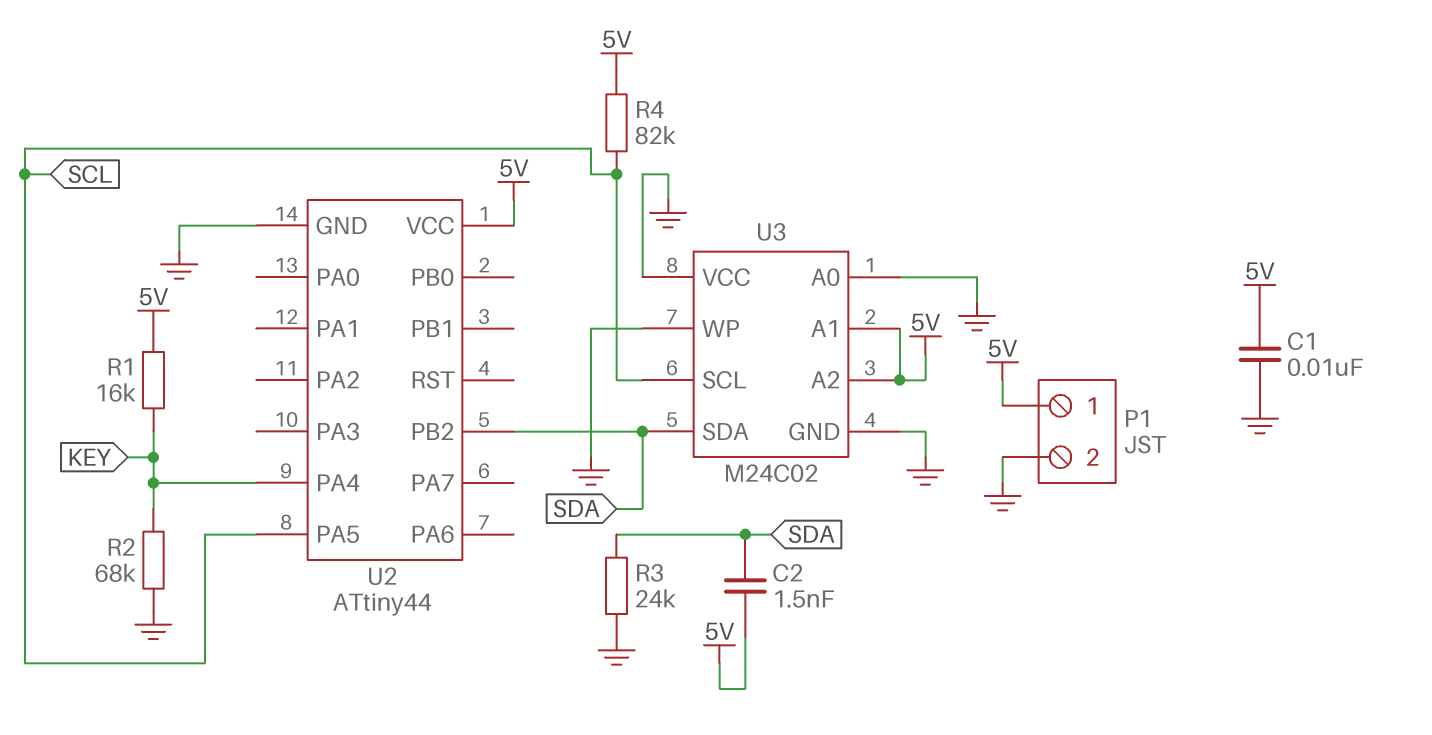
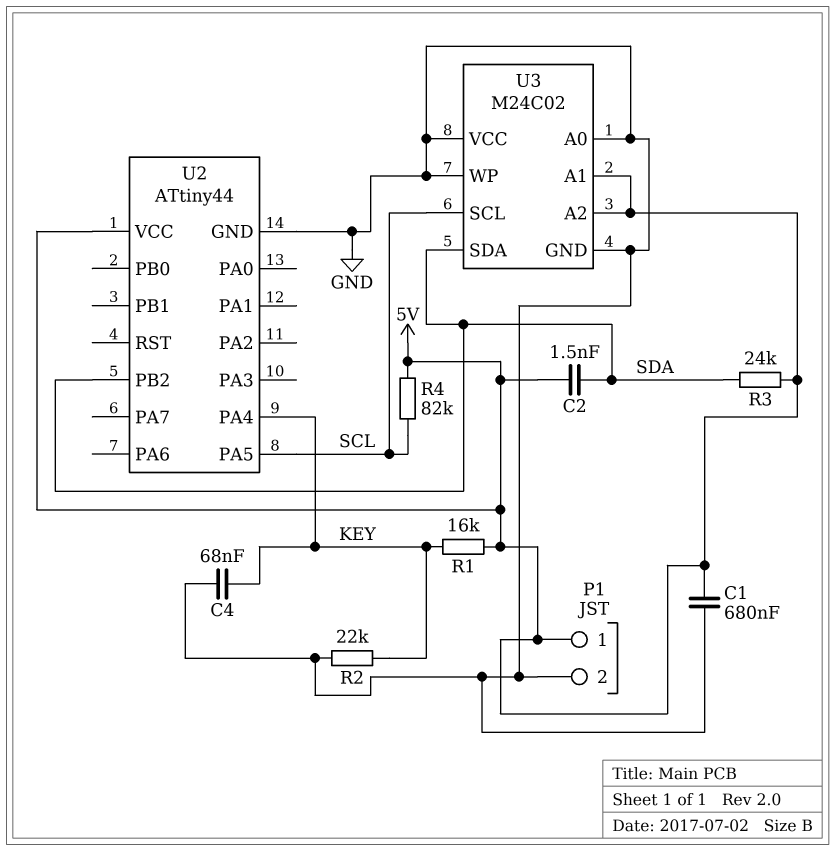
C1: 10nF (5V, GND) -> 680nF (5V, GND)
C4: none -> 68nF (GND, KEY)
R2: 68k (GND, KEY) -> 22k (GND, KEY)
R3: 24k (GND, SDA) -> 24k (5V, SDA)

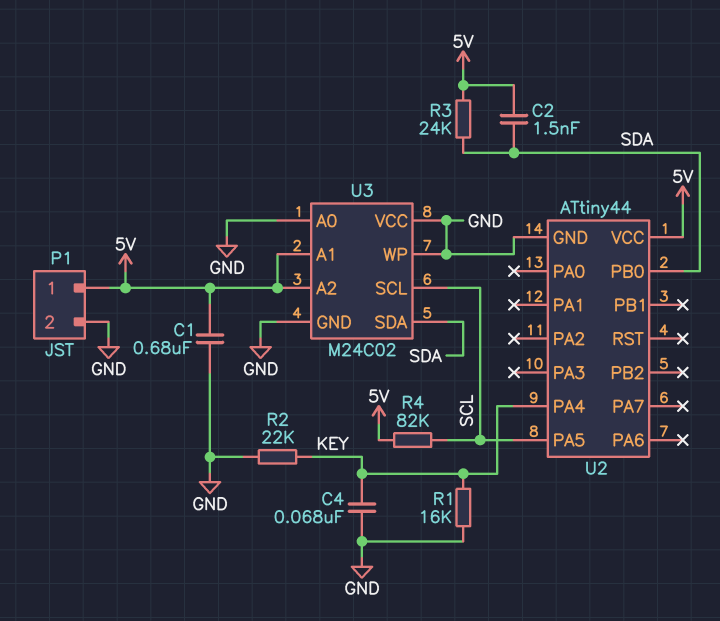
R1: 16k (5V, KEY) -> 16k (GND, KEY)
U2 pin PB0: none -> SDA
U2 pin PB2: SDA -> none

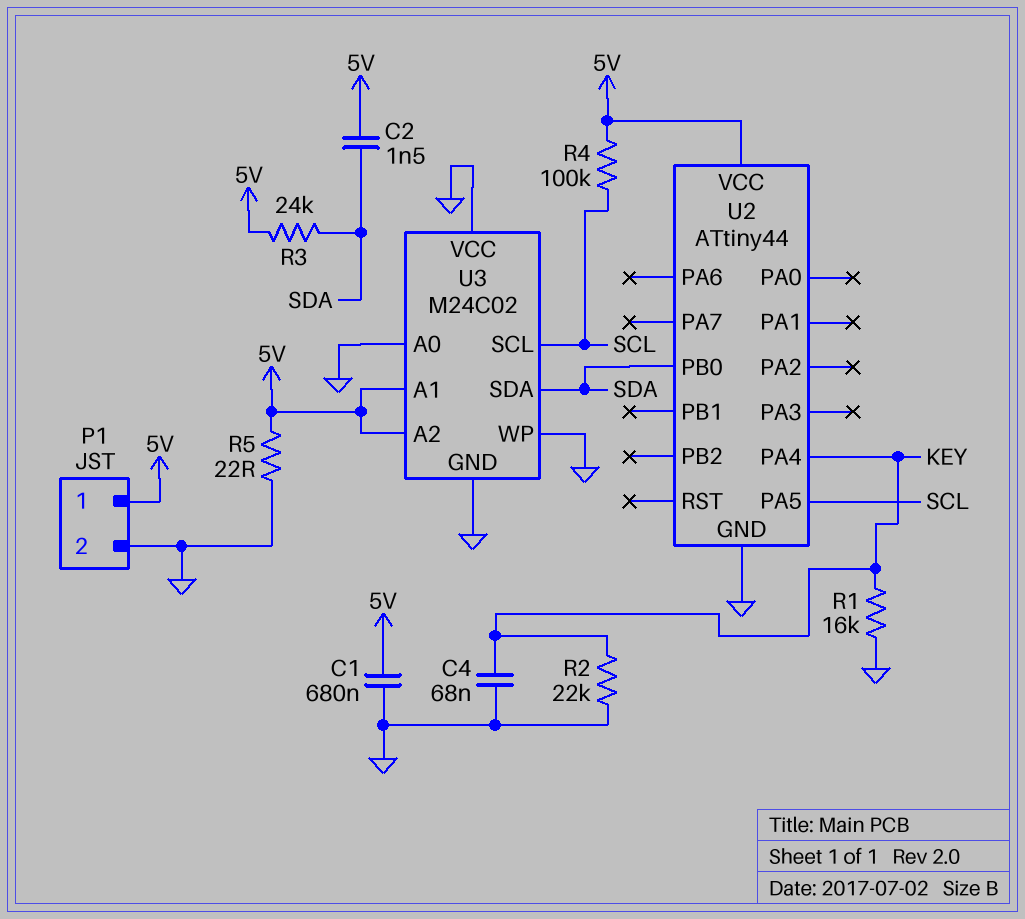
R4: 82k (5V, SCL) -> 100k (5V, SCL)
R5: none -> 22 (5V, GND)

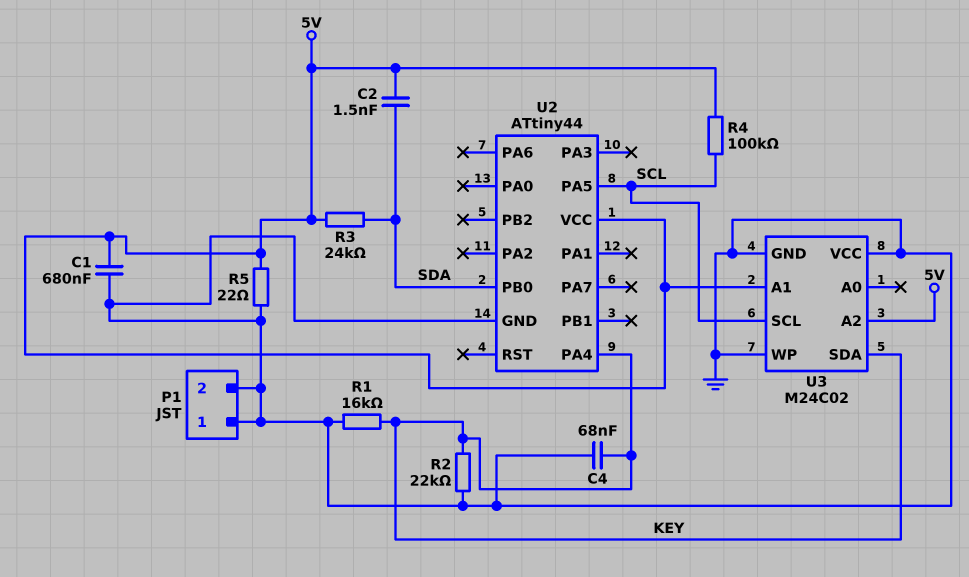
P1 pin 1: 5V -> GND
U3 pin A0: GND -> none
U3 pin SDA: SDA -> KEY

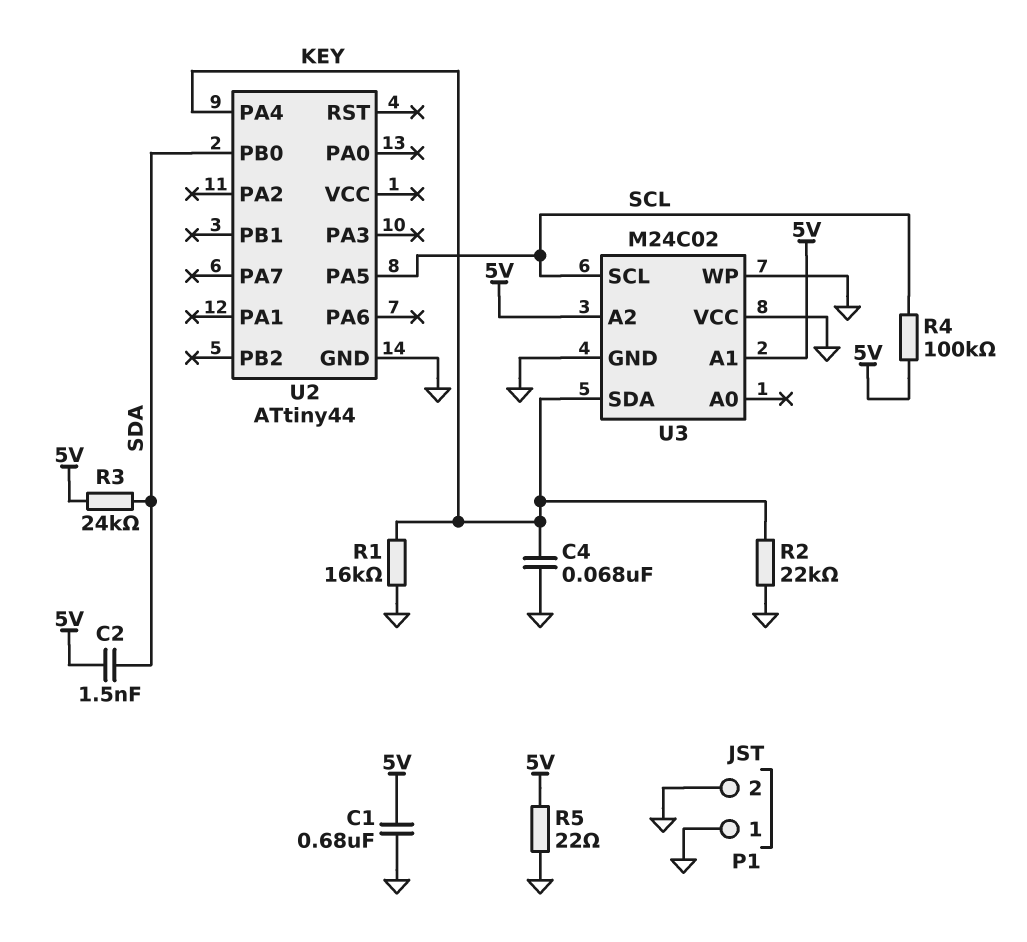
U2 pin VCC: 5V -> none

